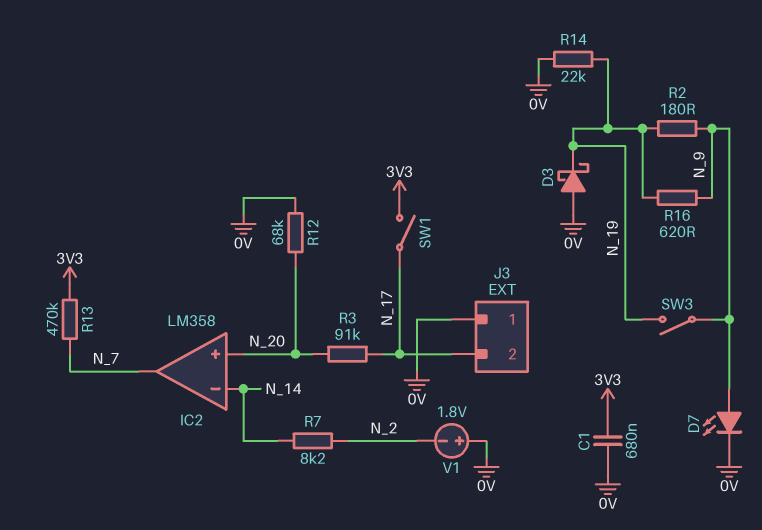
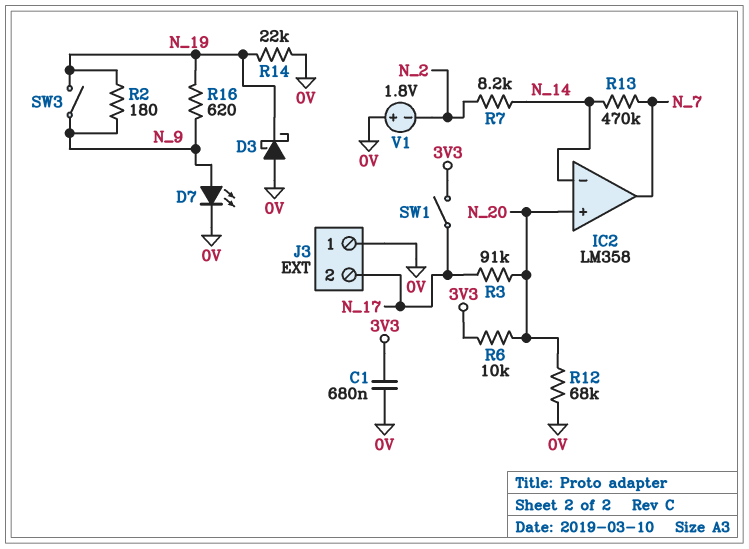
R6: none -> 10k (3V3, N_20)
R13: 470k (3V3, N_7) -> 470k (N_7, N_14)

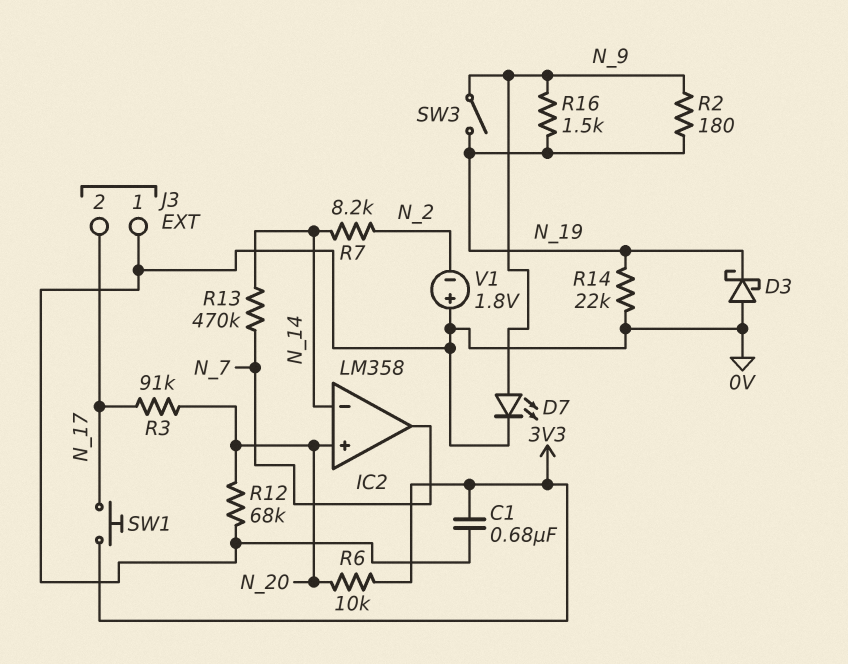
R16: 620 (N_9, N_19) -> 1.5k (N_9, N_19)
SW1: switch (3V3, N_17) -> button (3V3, N_17)

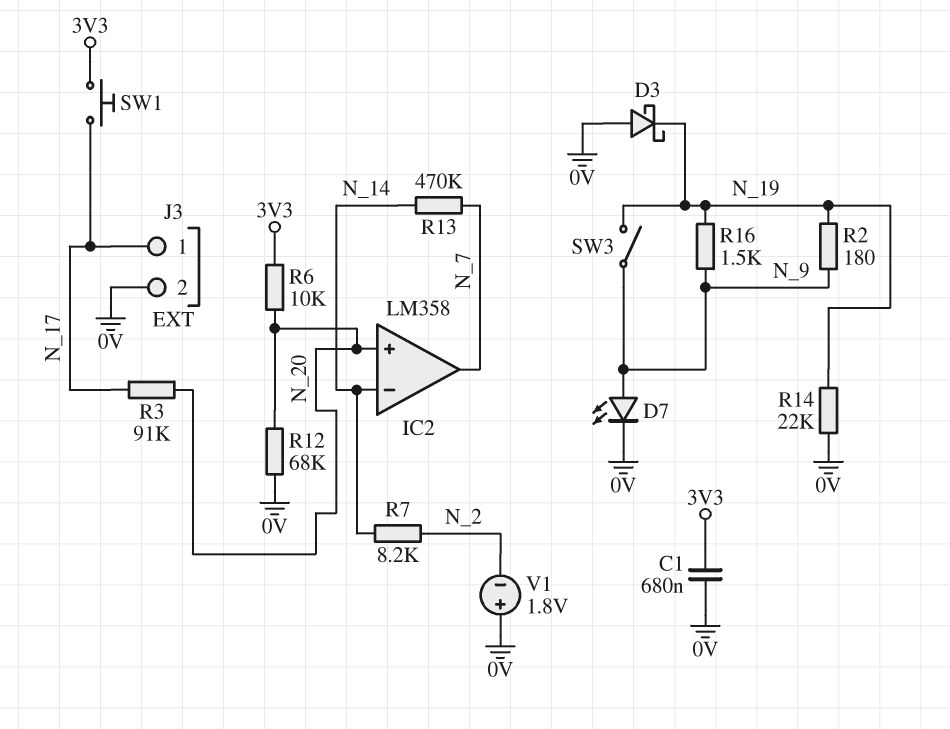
J3 pin 1: 0V -> N_17
J3 pin 2: N_17 -> 0V

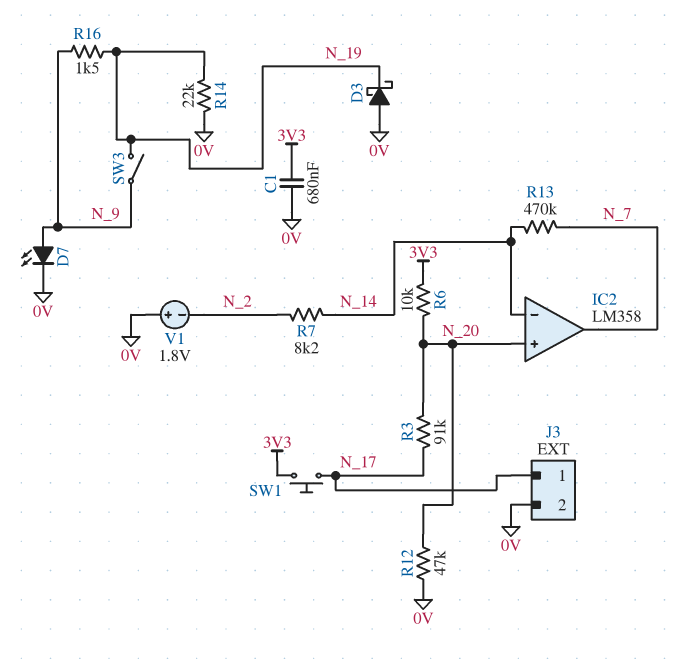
R2: 180 (N_9, N_19) -> none
R12: 68k (0V, N_20) -> 47k (0V, N_20)

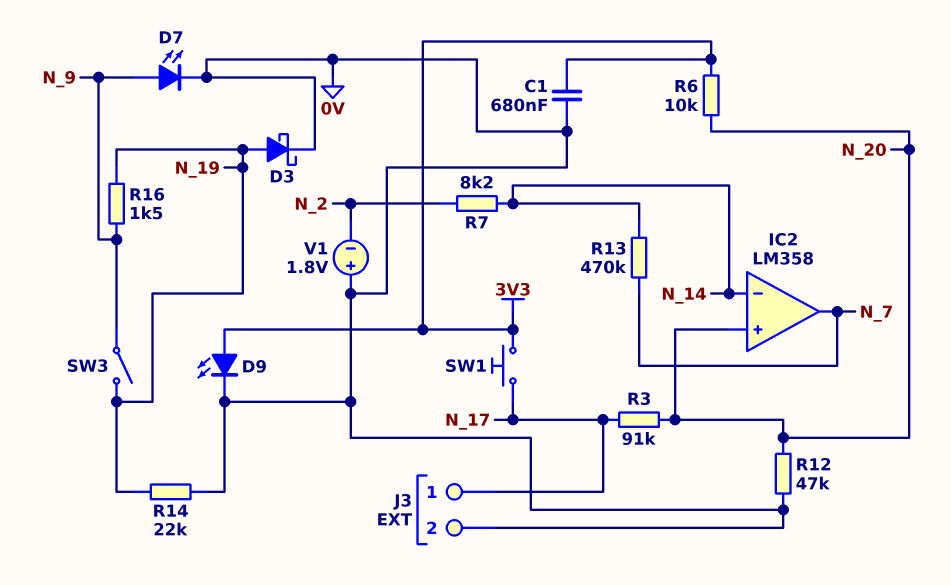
D3: schottky (A 0V, K N_19) -> schottky (A N_19, K 0V)
D9: none -> LED (A 3V3, K 0V)

